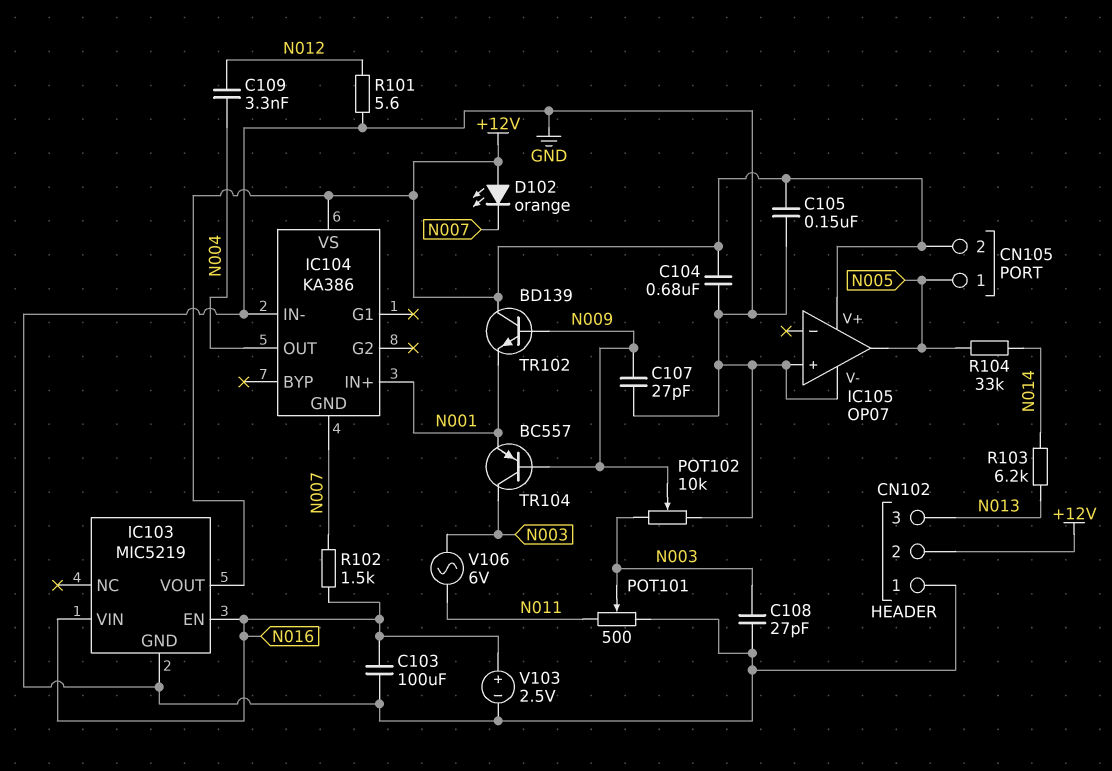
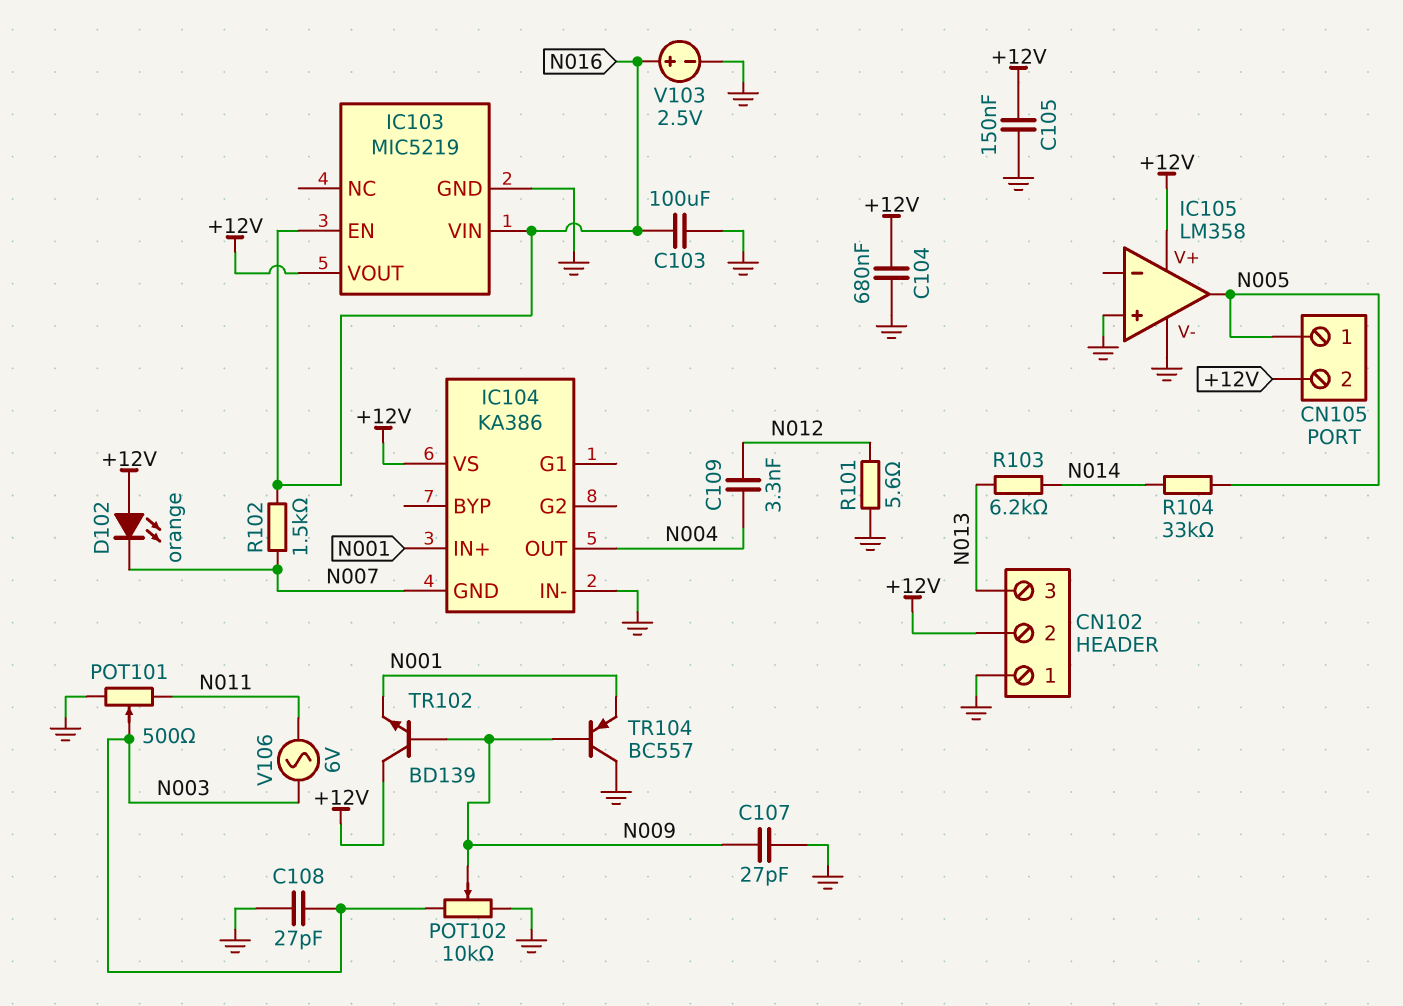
IC105: OP07 -> LM358
TR104: PNP BC557 (B N009, C N003, E N001) -> PNP BC557 (B N009, C GND, E N001)

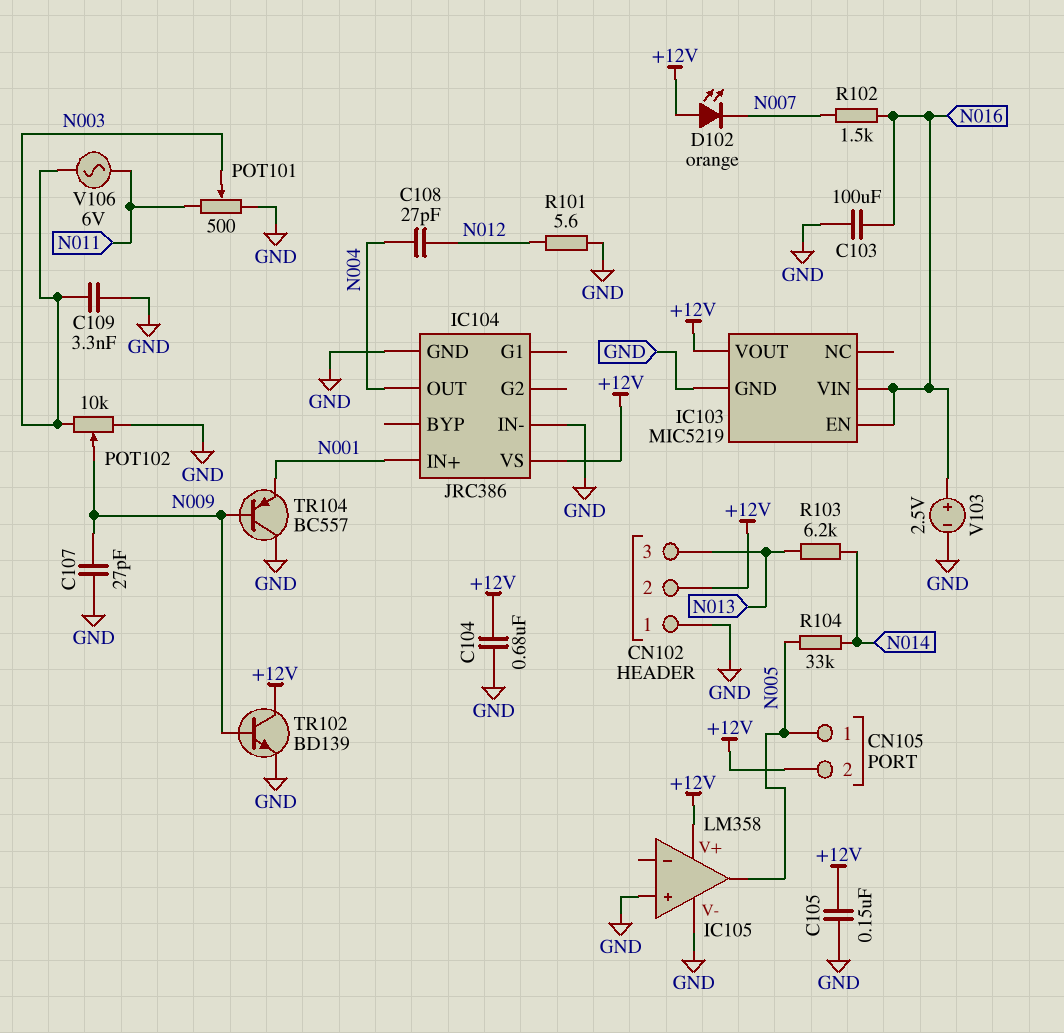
C108: 27pF (GND, N003) -> 27pF (N004, N012)
C109: 3.3nF (N004, N012) -> 3.3nF (GND, N003)
IC104: KA386 -> JRC386
IC104 pin GND: N007 -> GND
TR102: NPN BD139 (B N009, C +12V, E N001) -> NPN BD139 (B N009, C +12V, E GND)

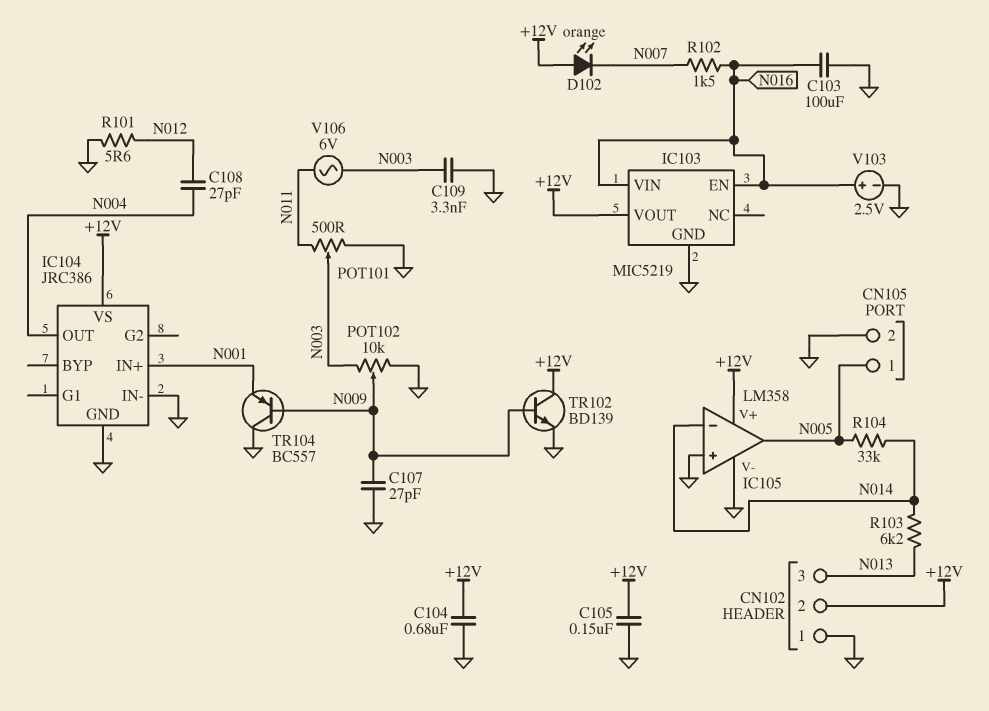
CN105 pin 2: +12V -> GND
IC105 pin in-: none -> N014

